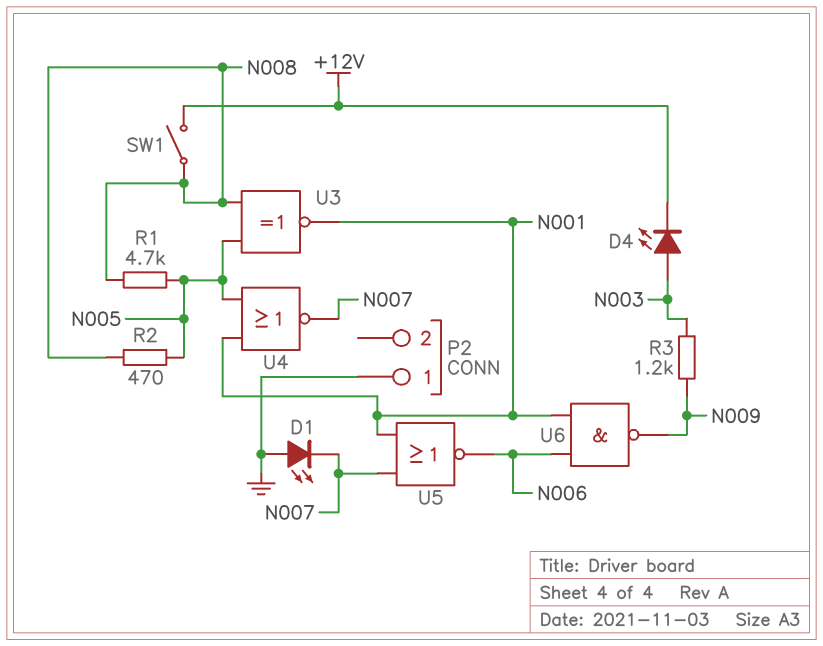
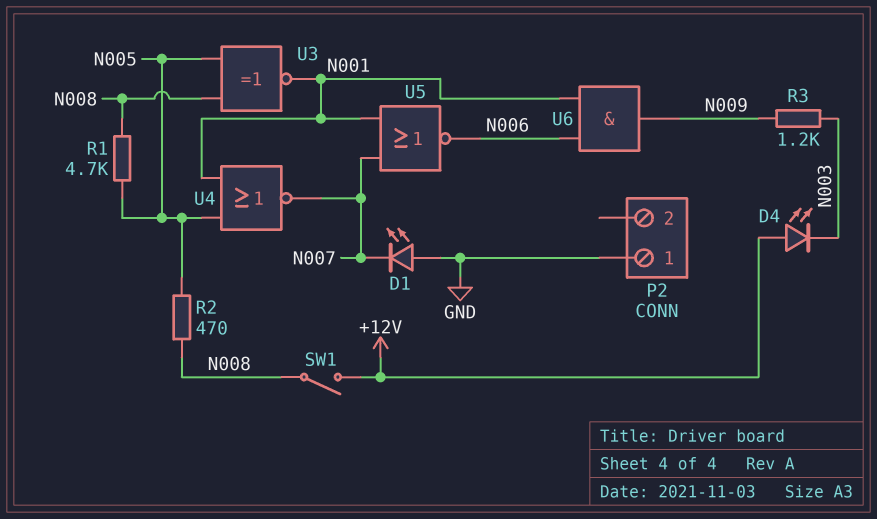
D4: LED (A N003, K +12V) -> LED (A +12V, K N003)
U6: NAND (in N001, in N006, out N009) -> AND (in N001, in N006, out N009)

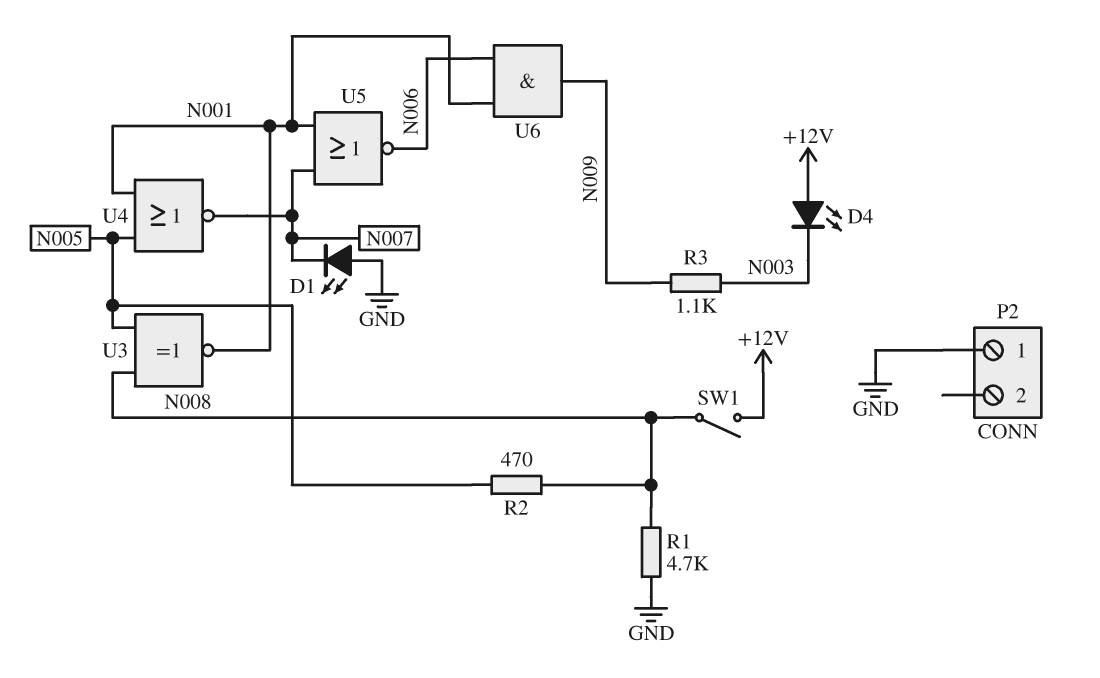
R1: 4.7k (N005, N008) -> 4.7k (GND, N008)
R3: 1.2k (N003, N009) -> 1.1k (N003, N009)

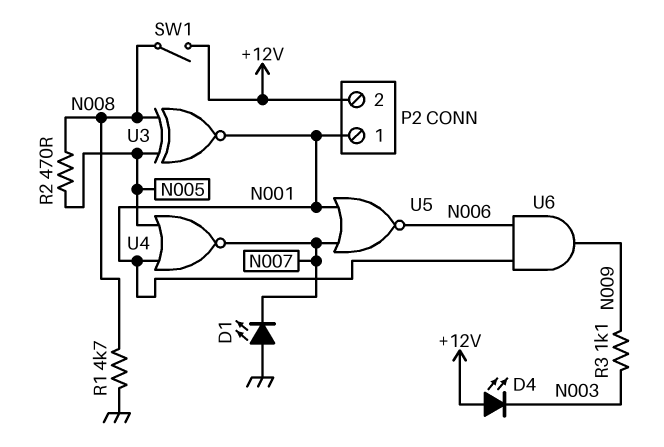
P2 pin 1: GND -> N001
P2 pin 2: none -> +12V

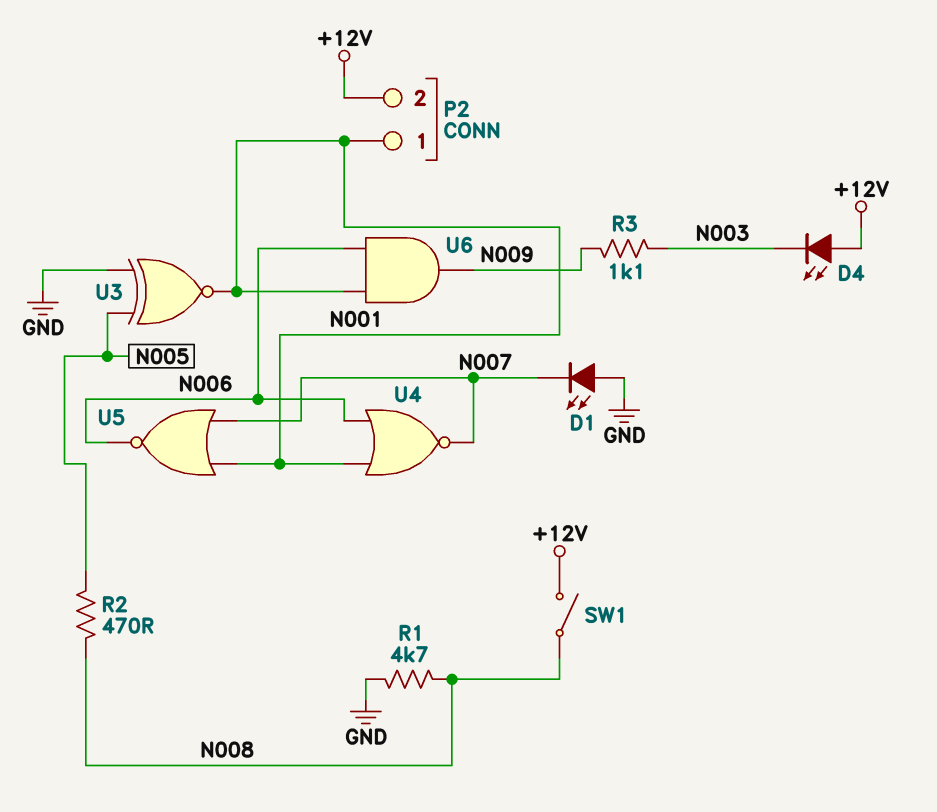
U3: XNOR (in N005, in N008, out N001) -> XNOR (in GND, in N005, out N001)
U4: NOR (in N001, in N005, out N007) -> NOR (in N001, in N006, out N007)

